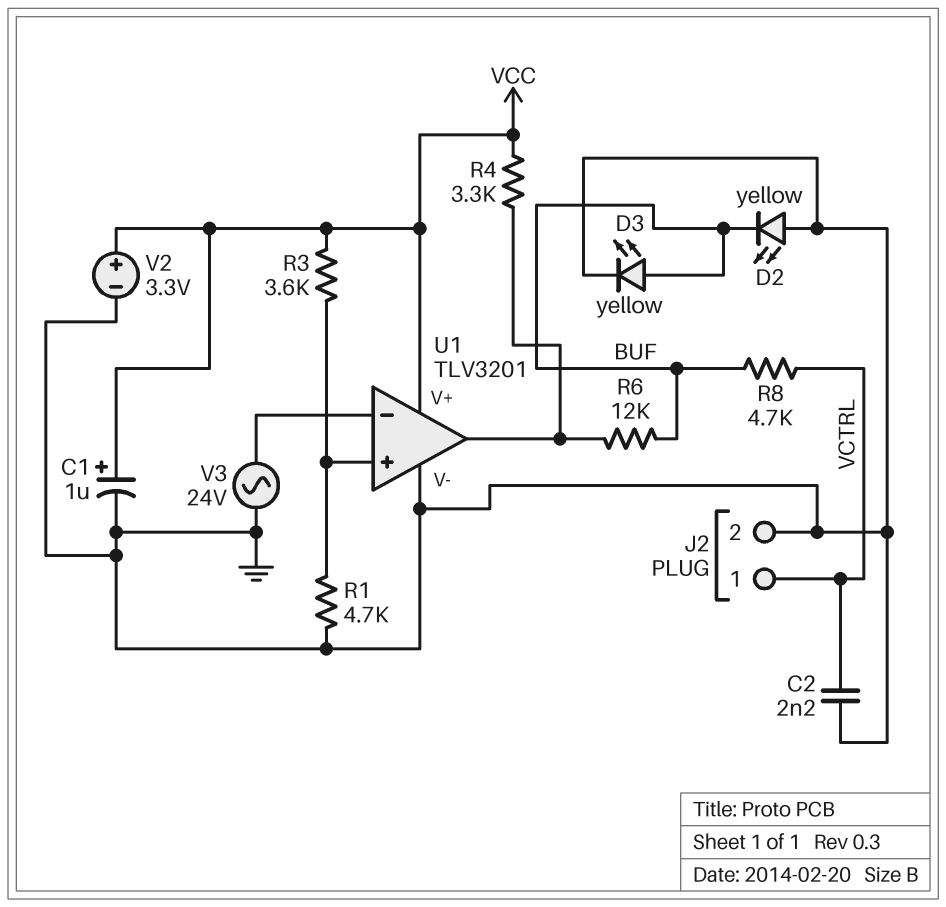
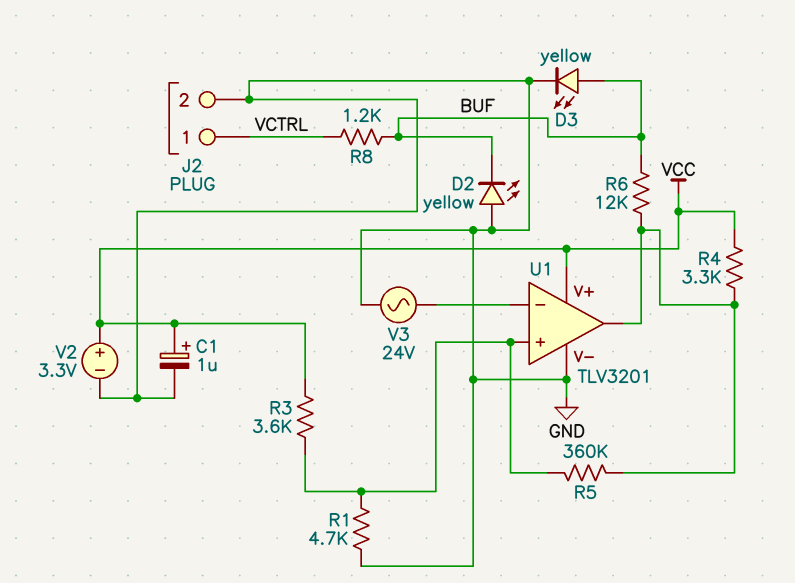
C2: 2.2nF (GND, VCTRL) -> none
R5: none -> 360k (U1/in+, U1/out)
R8: 4.7k (BUF, VCTRL) -> 1.2k (BUF, VCTRL)

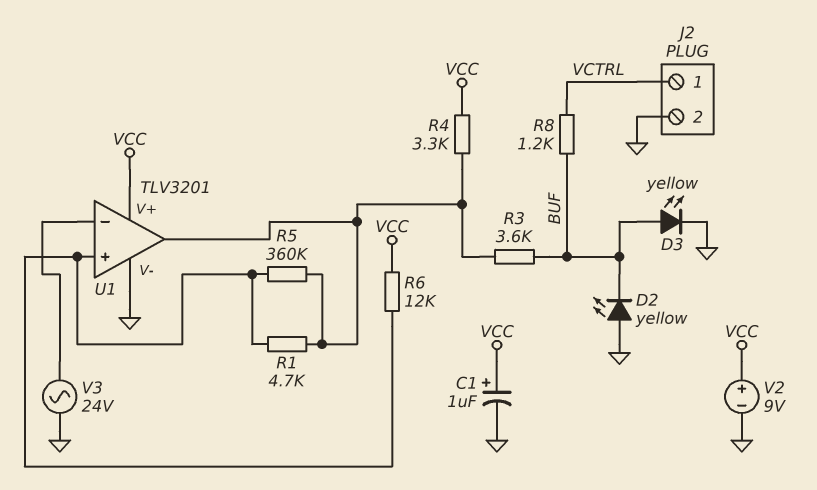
R1: 4.7k (GND, U1/in+) -> 4.7k (U1/in+, U1/out)
R3: 3.6k (U1/in+, VCC) -> 3.6k (BUF, U1/out)
R6: 12k (BUF, U1/out) -> 12k (U1/in+, VCC)
V2: 3.3V (plus VCC, minus GND) -> 9V (plus VCC, minus GND)

